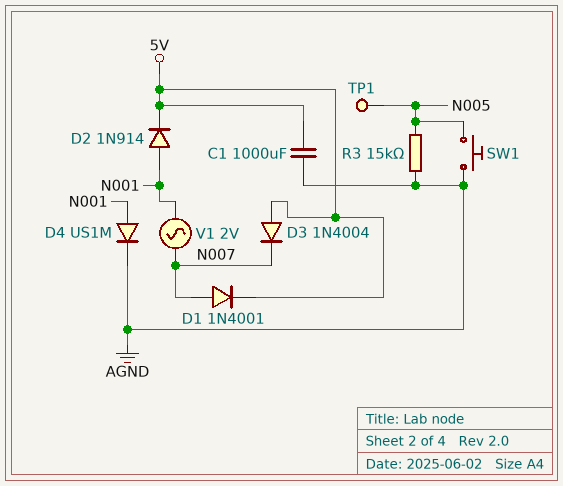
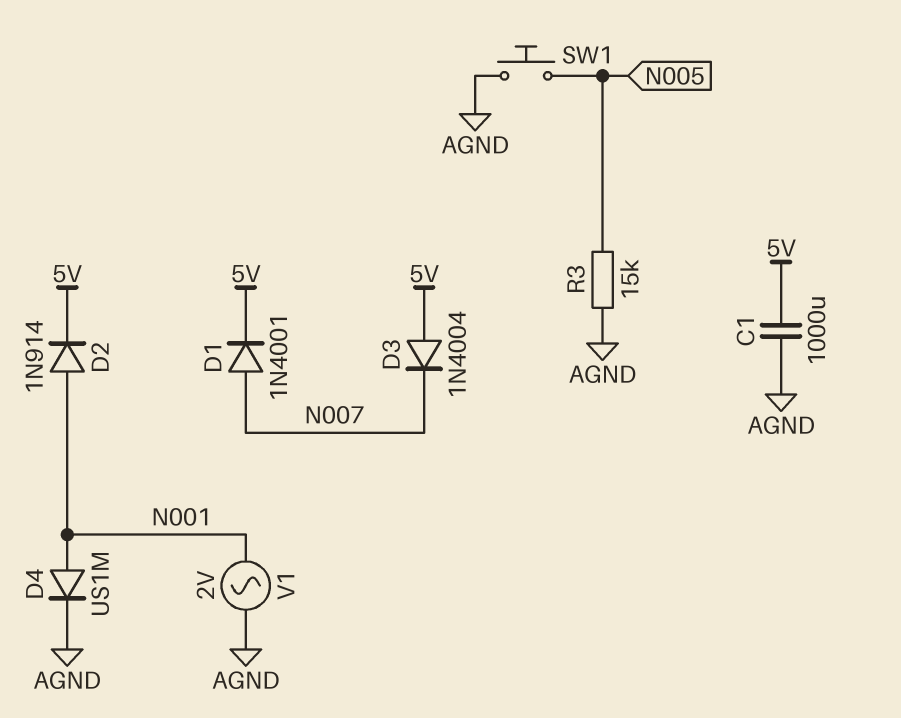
TP1: test point (N005) -> none
V1: AC 2V (N001, N007) -> AC 2V (AGND, N001)

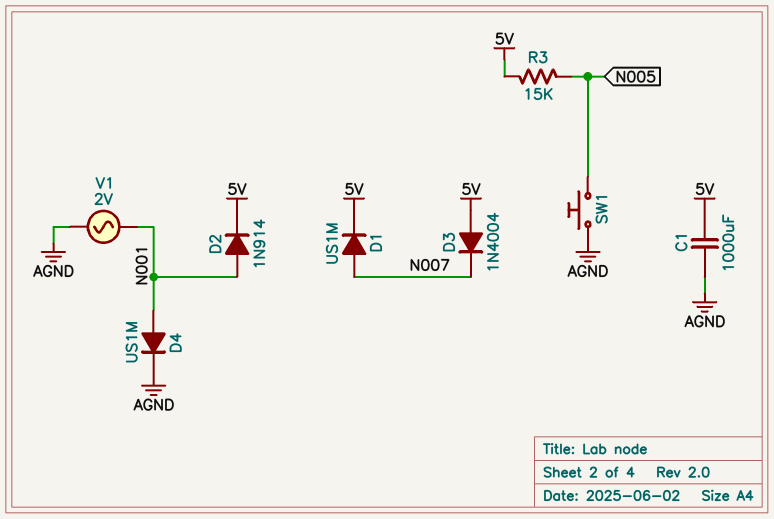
D1: diode 1N4001 (A N007, K 5V) -> diode US1M (A N007, K 5V)
R3: 15k (AGND, N005) -> 15k (5V, N005)

